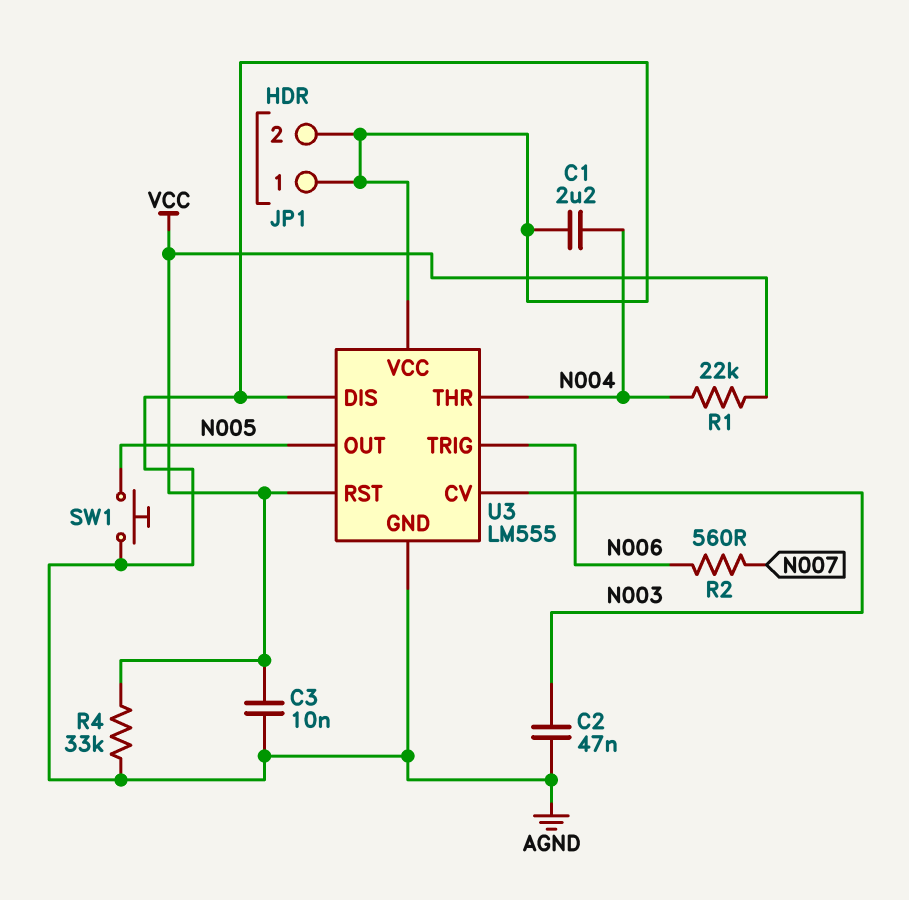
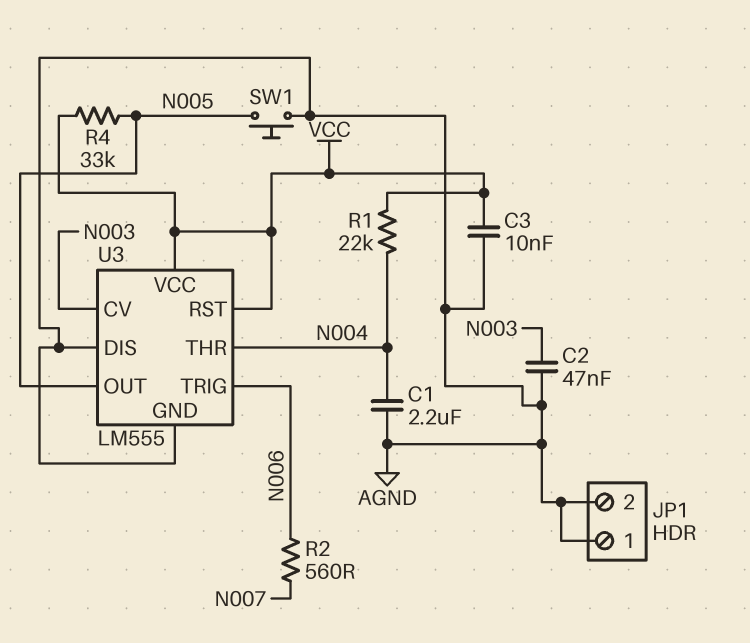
R4: 33k (AGND, VCC) -> 33k (N005, VCC)
U3 pin VCC: AGND -> VCC

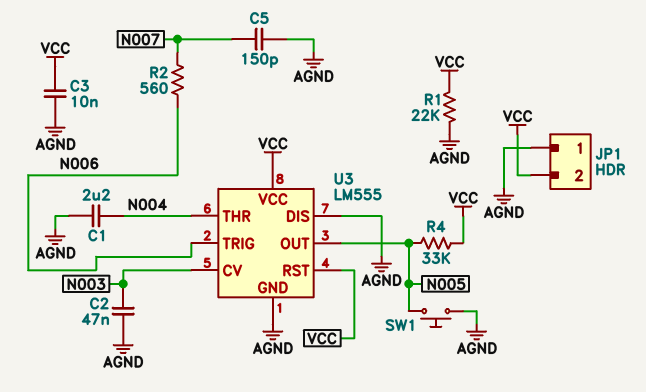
C5: none -> 150pF (AGND, N007)
JP1 pin 2: AGND -> VCC
R1: 22k (N004, VCC) -> 22k (AGND, VCC)

